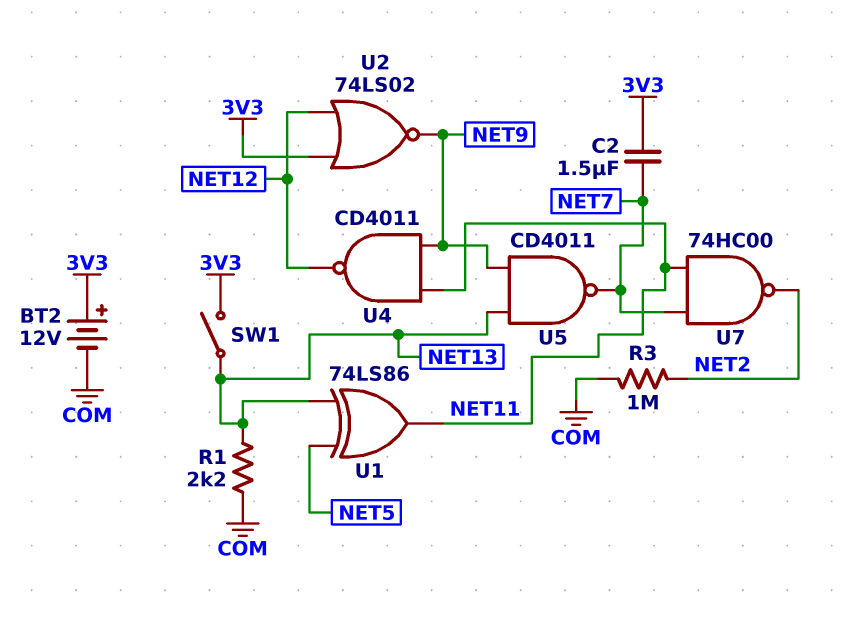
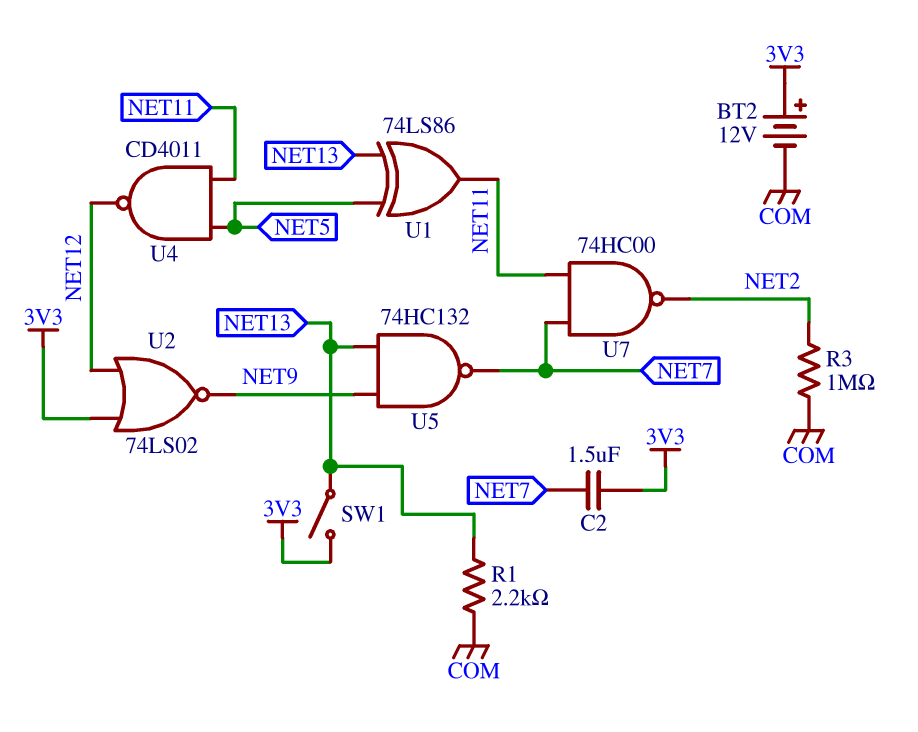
U4: NAND CD4011 (in NET9, in NET11, out NET12) -> NAND CD4011 (in NET5, in NET11, out NET12)
U5: NAND CD4011 (in NET9, in NET13, out NET7) -> NAND 74HC132 (in NET9, in NET13, out NET7)

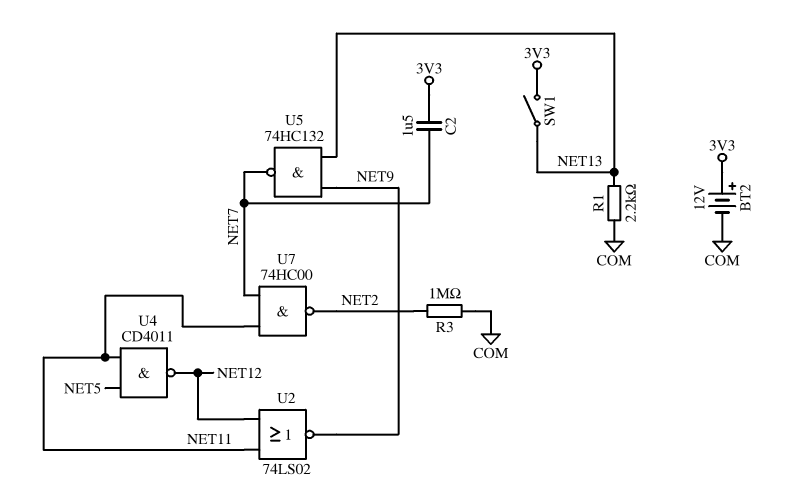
U1: XOR 74LS86 (in NET5, in NET13, out NET11) -> none
U2: NOR 74LS02 (in 3V3, in NET12, out NET9) -> NOR 74LS02 (in NET11, in NET12, out NET9)

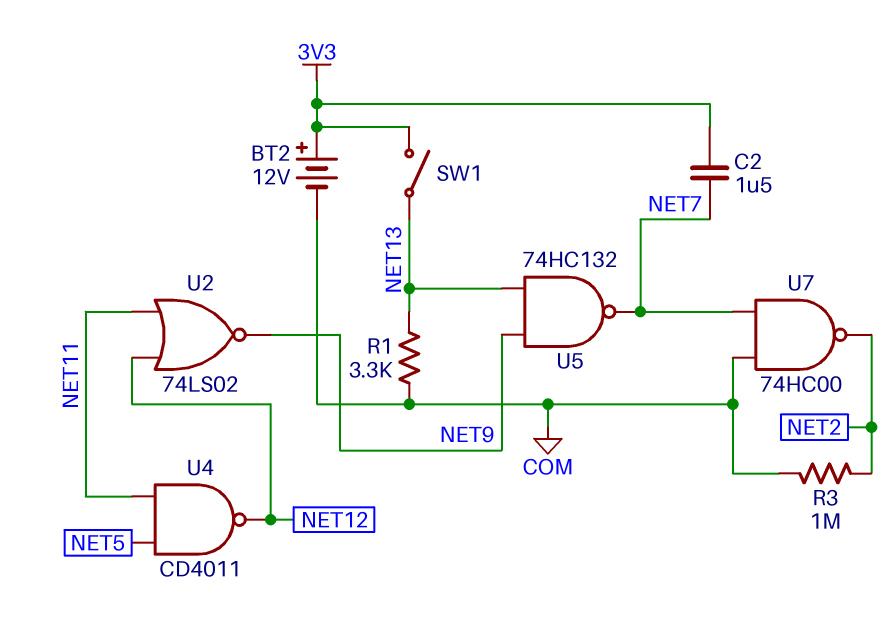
R1: 2.2k (COM, NET13) -> 3.3k (COM, NET13)
U7: NAND 74HC00 (in NET7, in NET11, out NET2) -> NAND 74HC00 (in COM, in NET7, out NET2)

